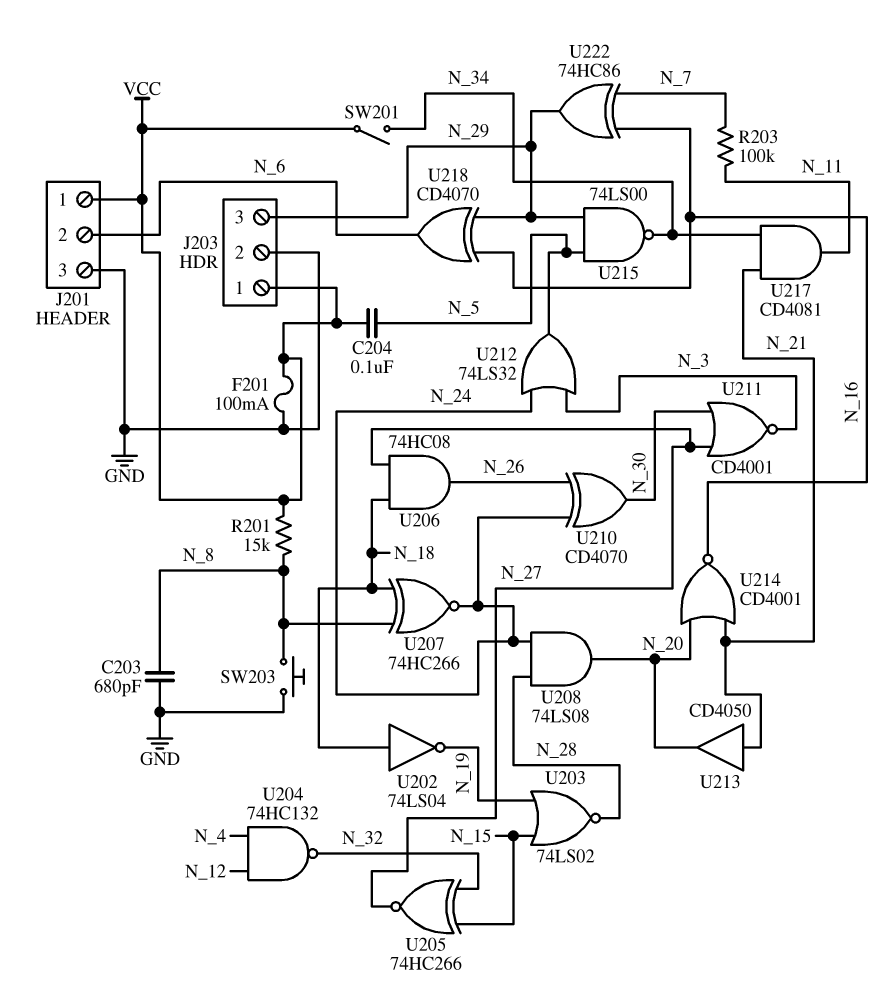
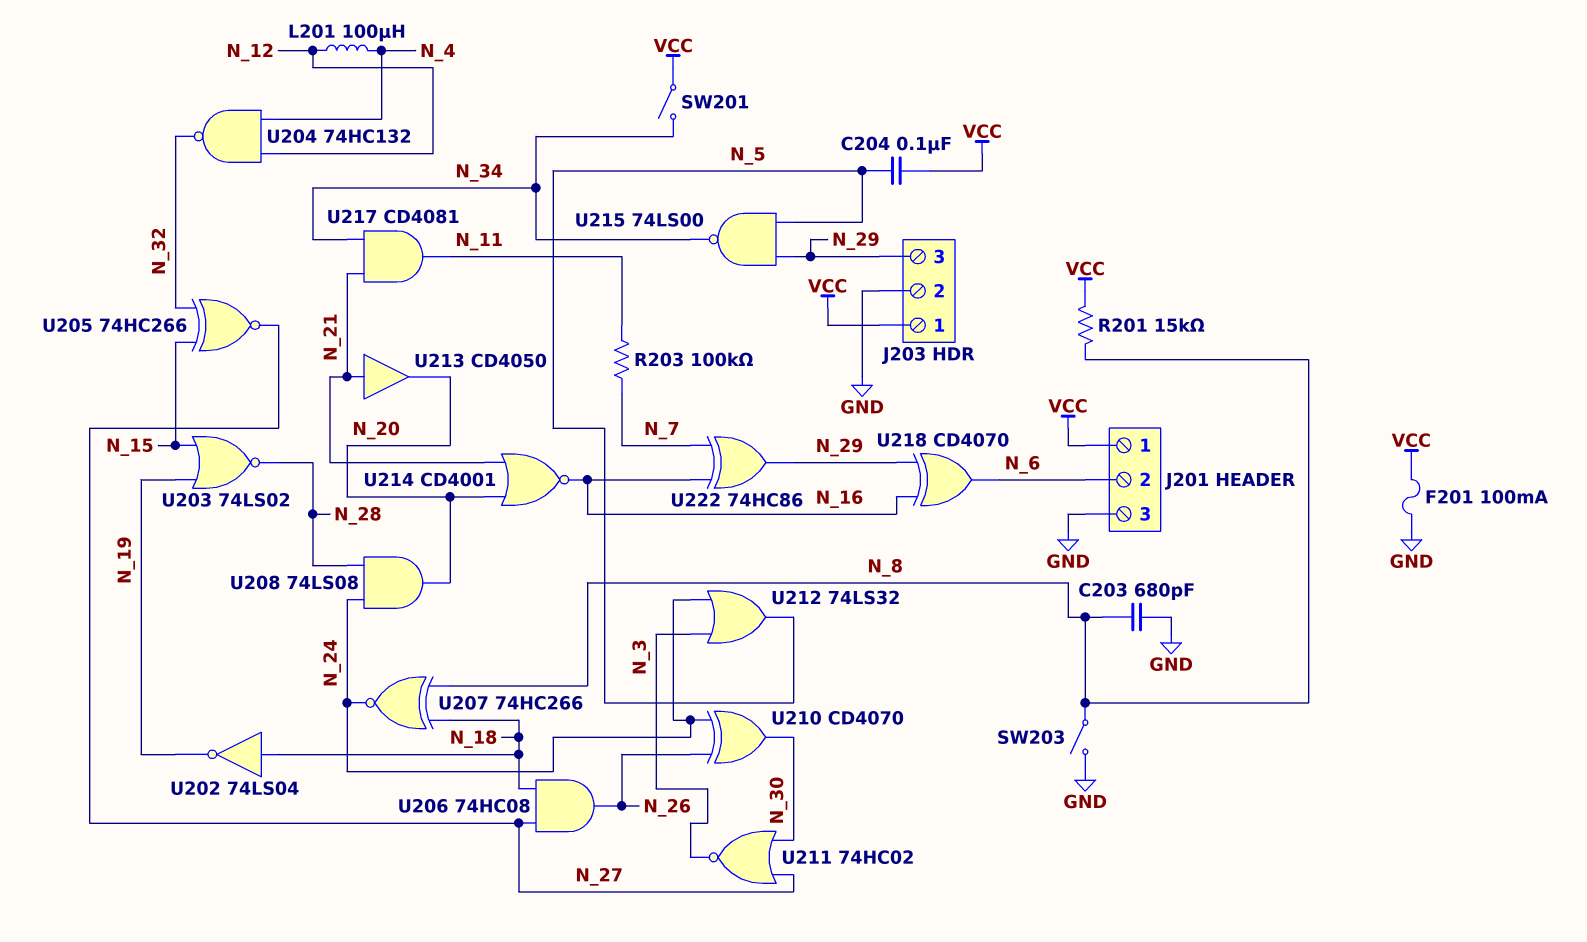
L201: none -> 100uH (N_4, N_12)
SW203: button (GND, N_8) -> switch (GND, N_8)
U211: NOR CD4001 (in N_27, in N_30, out N_3) -> NOR 74HC02 (in N_27, in N_30, out N_3)

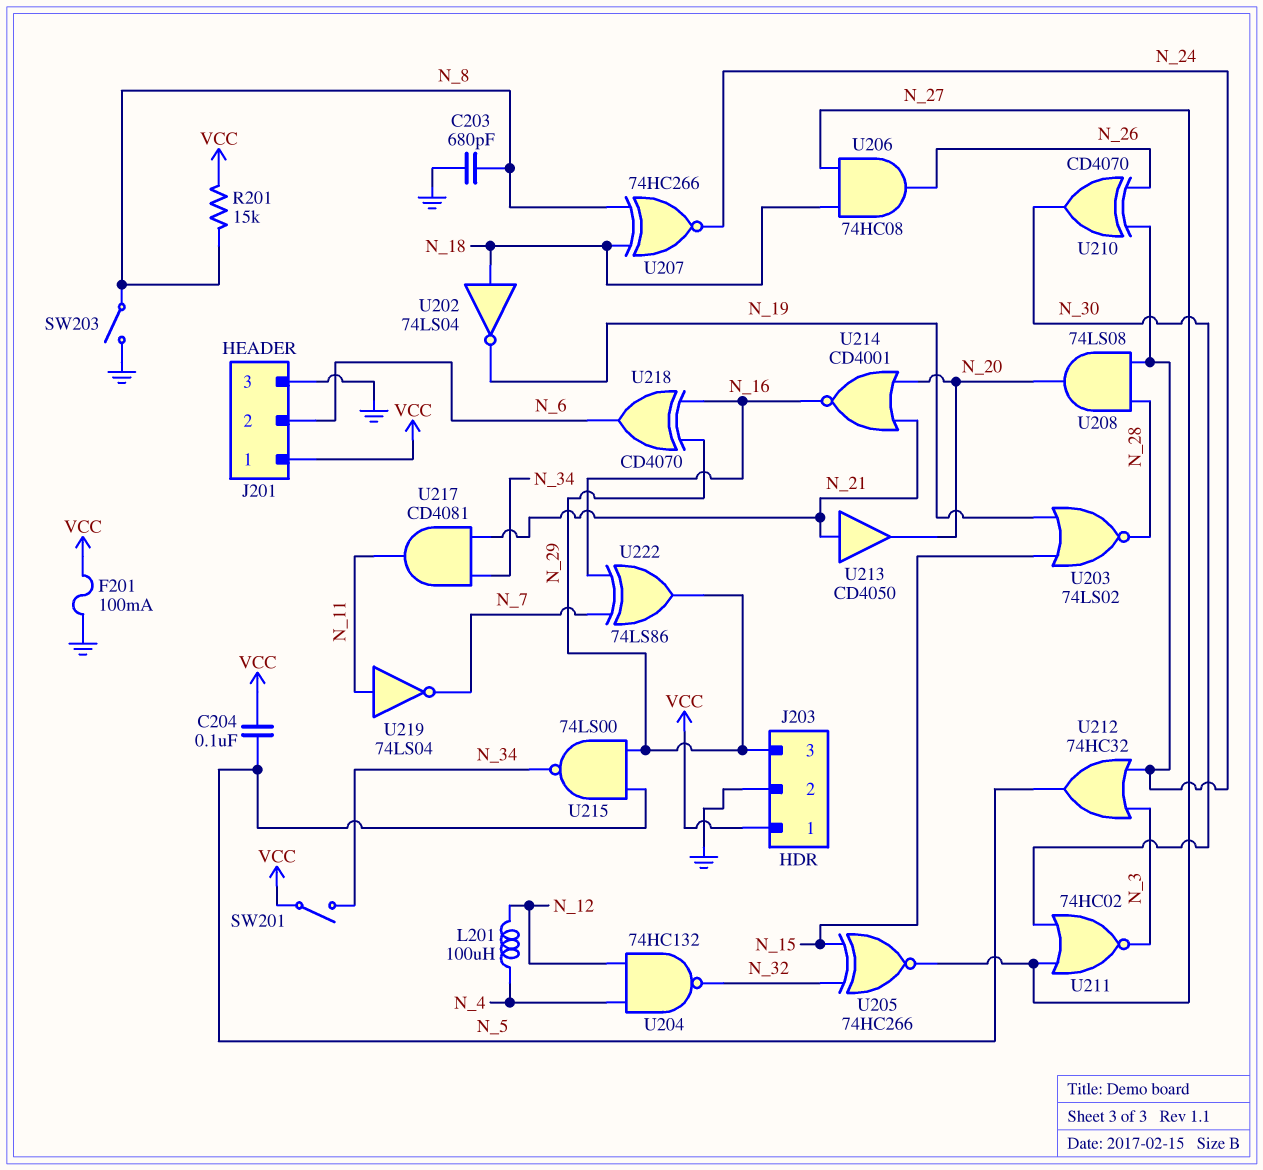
R203: 100k (N_7, N_11) -> none
U212: OR 74LS32 (in N_3, in N_24, out N_5) -> OR 74HC32 (in N_3, in N_24, out N_5)
U219: none -> NOT 74LS04 (in N_11, out N_7)
U222: XOR 74HC86 (in N_7, in N_16, out N_29) -> XOR 74LS86 (in N_7, in N_16, out N_29)

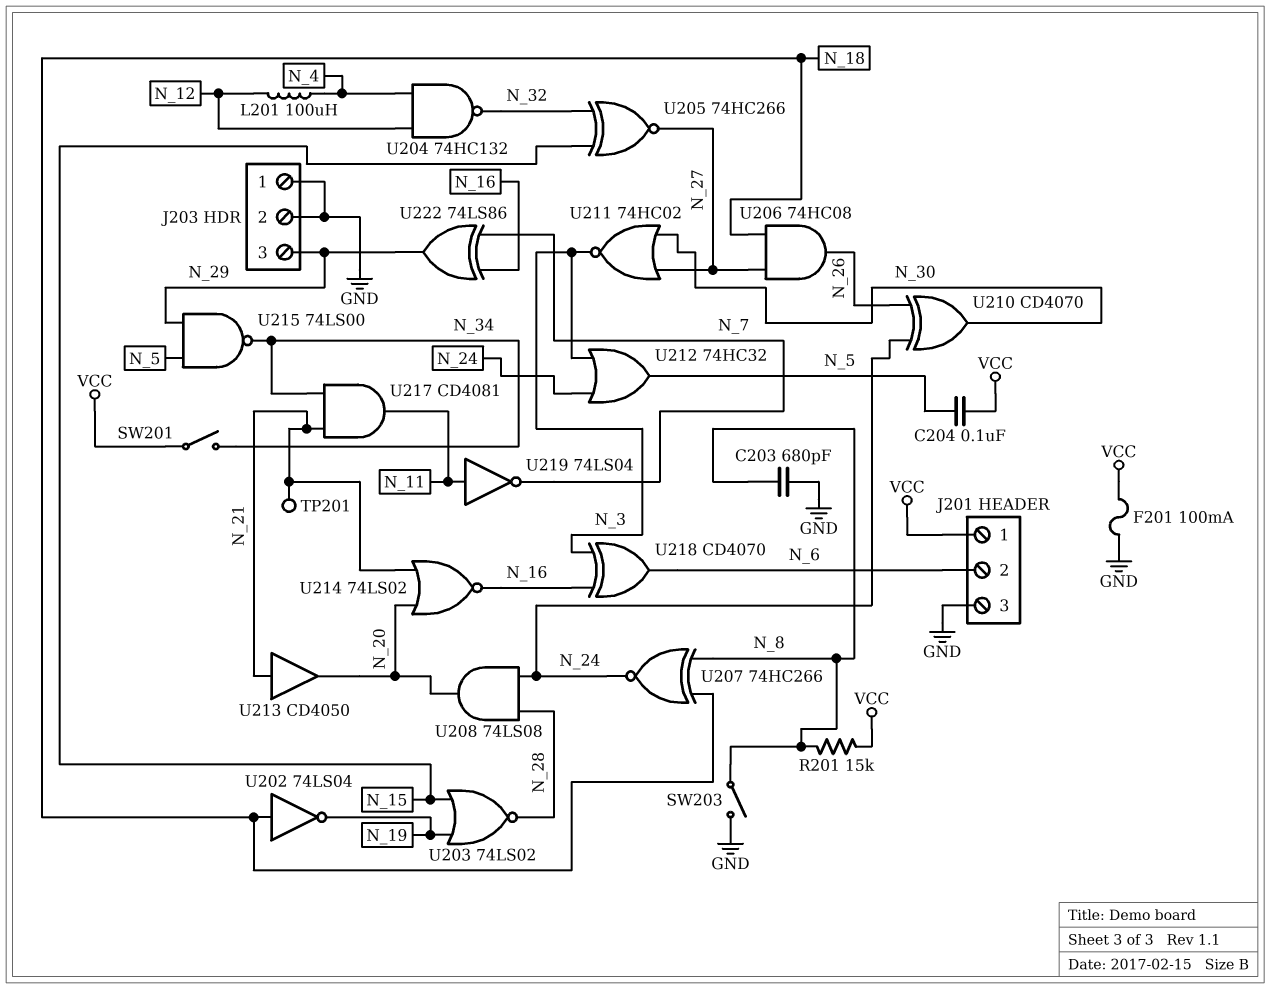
J203 pin 1: VCC -> GND
TP201: none -> test point (N_21)
U214: NOR CD4001 (in N_20, in N_21, out N_16) -> NOR 74LS02 (in N_20, in N_21, out N_16)
U218: XOR CD4070 (in N_16, in N_29, out N_6) -> XOR CD4070 (in N_3, in N_16, out N_6)

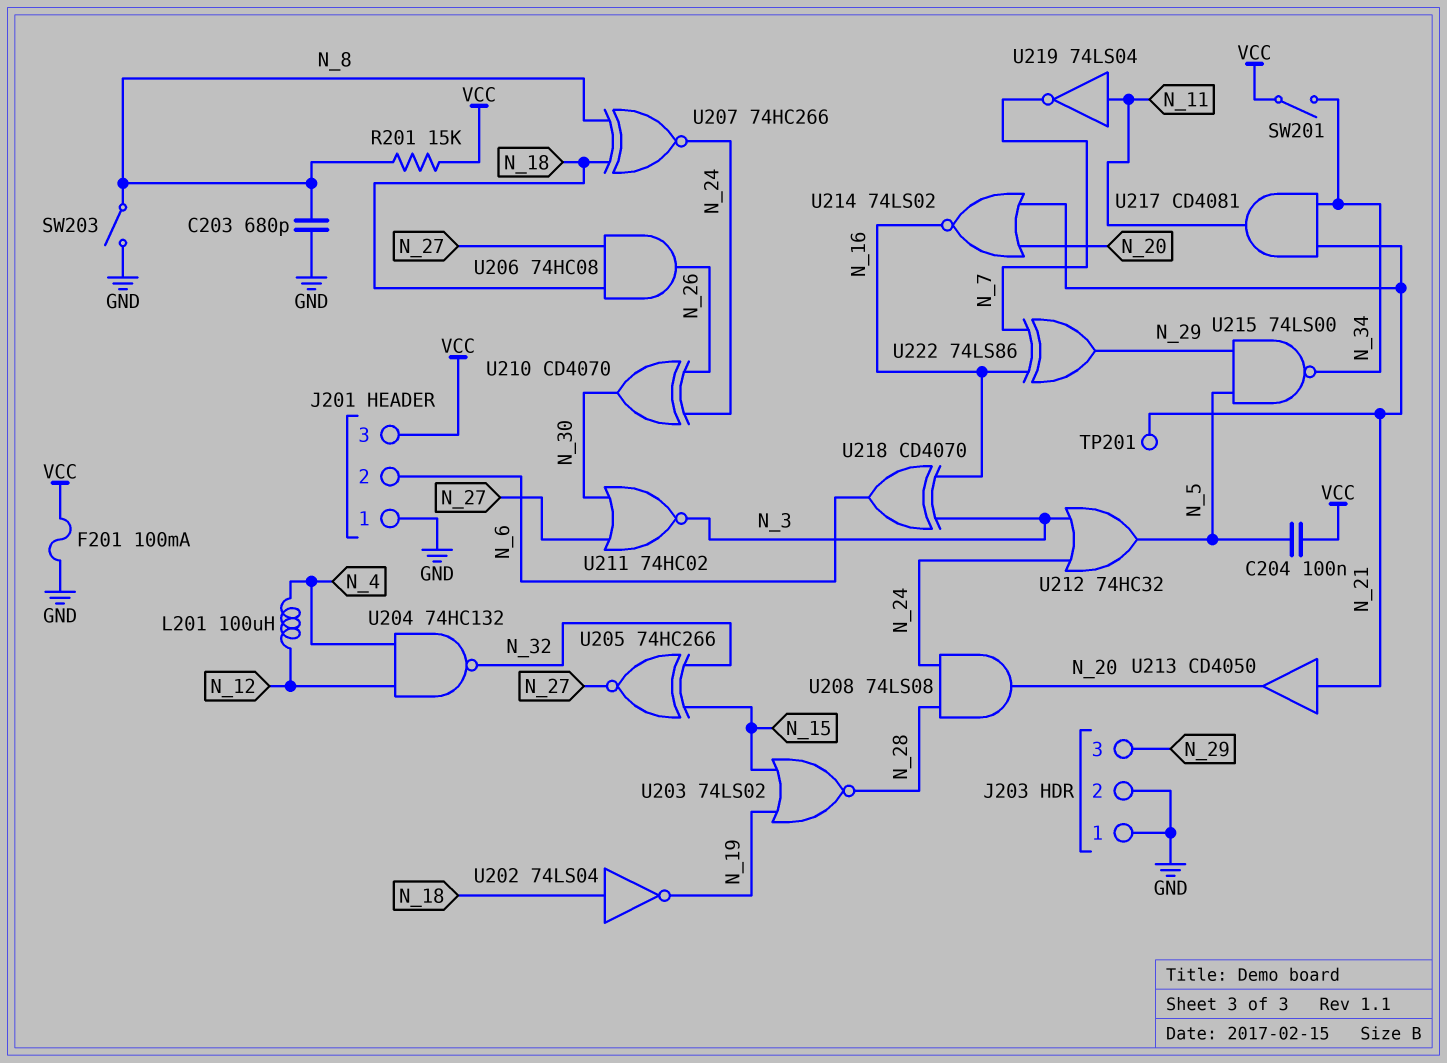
J201 pin 1: VCC -> GND
J201 pin 3: GND -> VCC

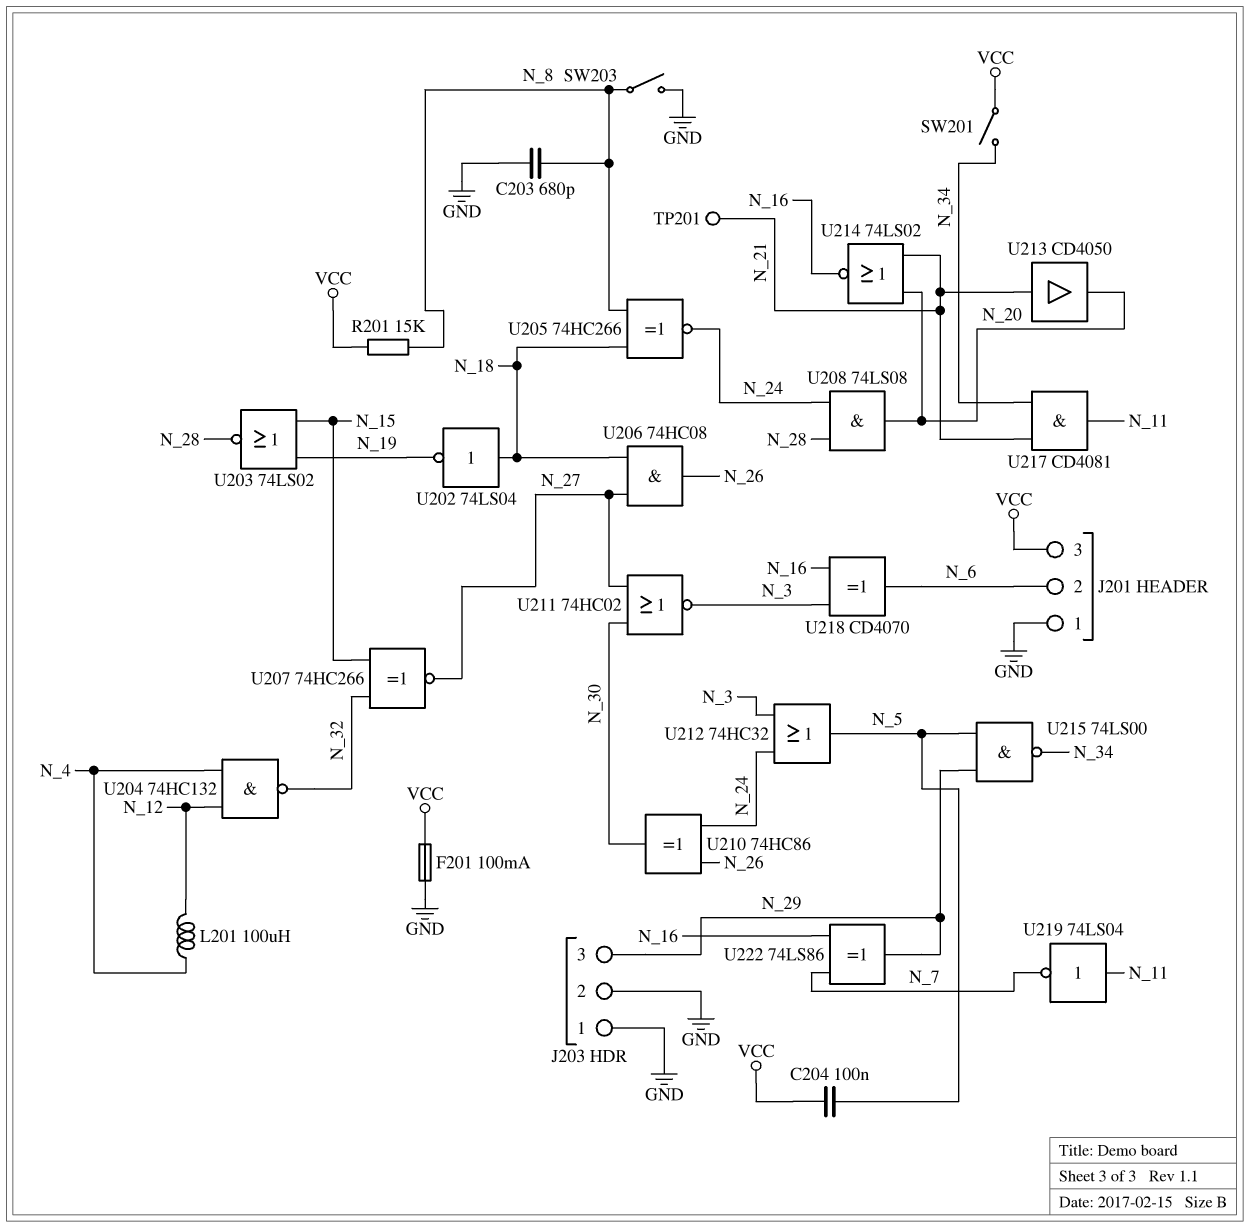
U205: XNOR 74HC266 (in N_15, in N_32, out N_27) -> XNOR 74HC266 (in N_8, in N_18, out N_24)
U207: XNOR 74HC266 (in N_8, in N_18, out N_24) -> XNOR 74HC266 (in N_15, in N_32, out N_27)
U210: XOR CD4070 (in N_24, in N_26, out N_30) -> XOR 74HC86 (in N_24, in N_26, out N_30)

